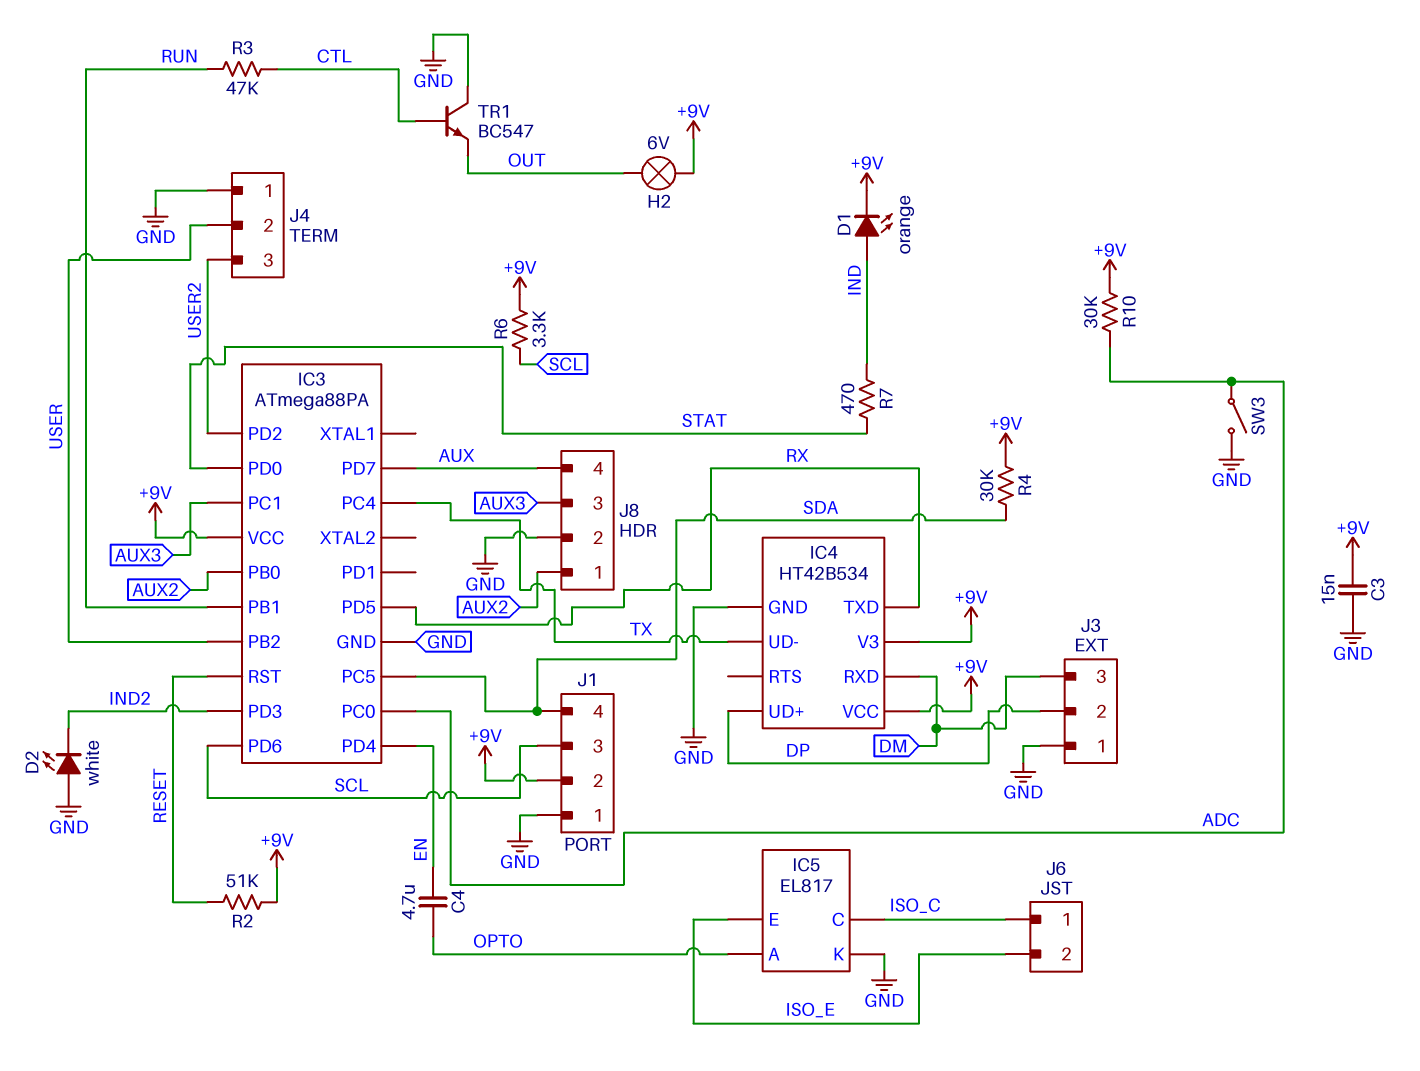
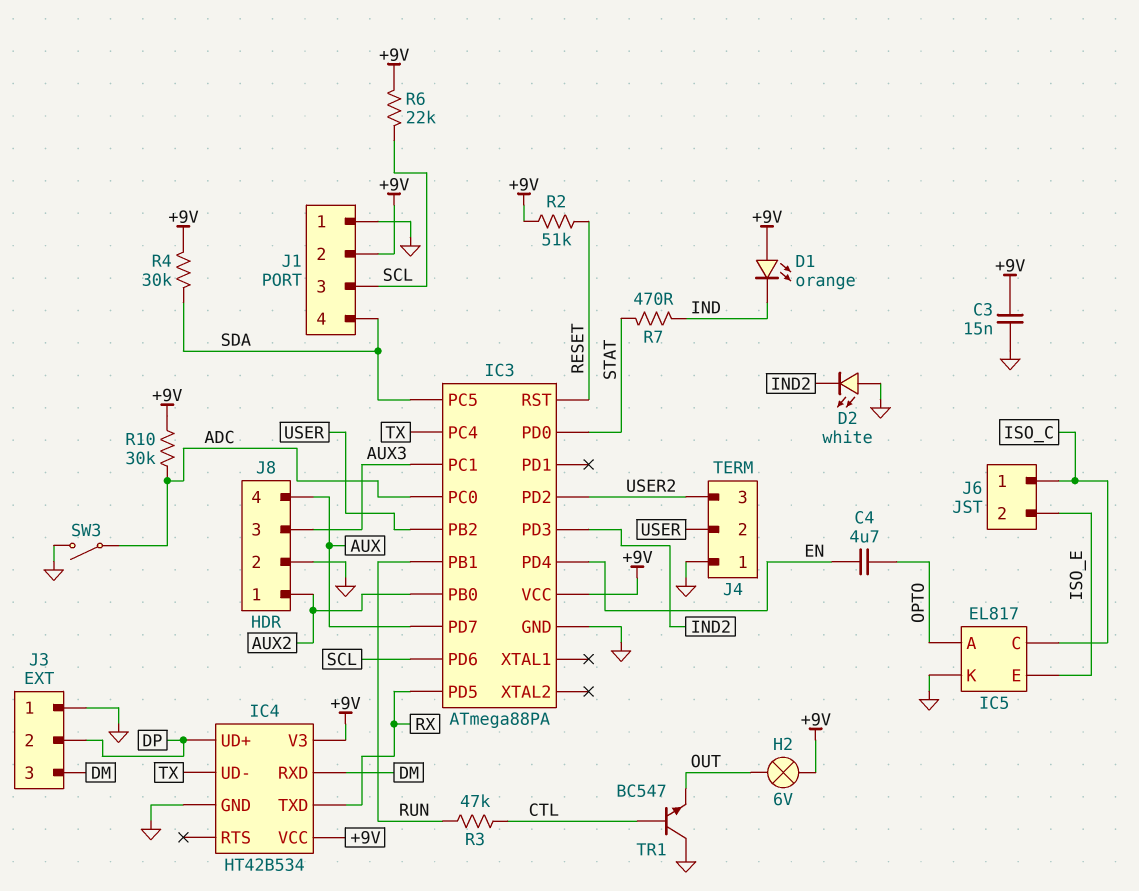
D1: LED orange (A IND, K +9V) -> LED orange (A +9V, K IND)
R6: 3.3k (+9V, SCL) -> 22k (+9V, SCL)

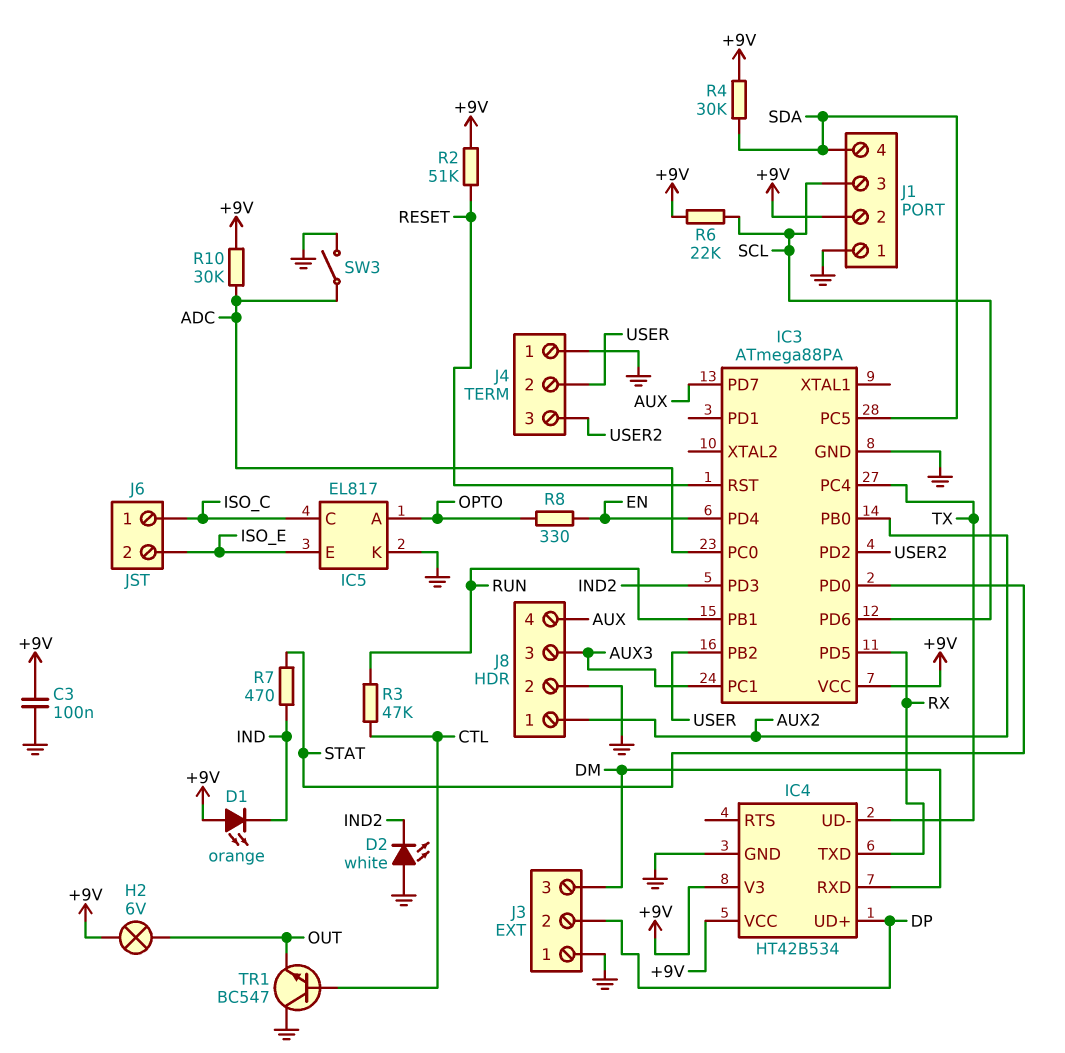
C3: 15nF (+9V, GND) -> 100nF (+9V, GND)
C4: 4.7uF (EN, OPTO) -> none
R8: none -> 330 (EN, OPTO)

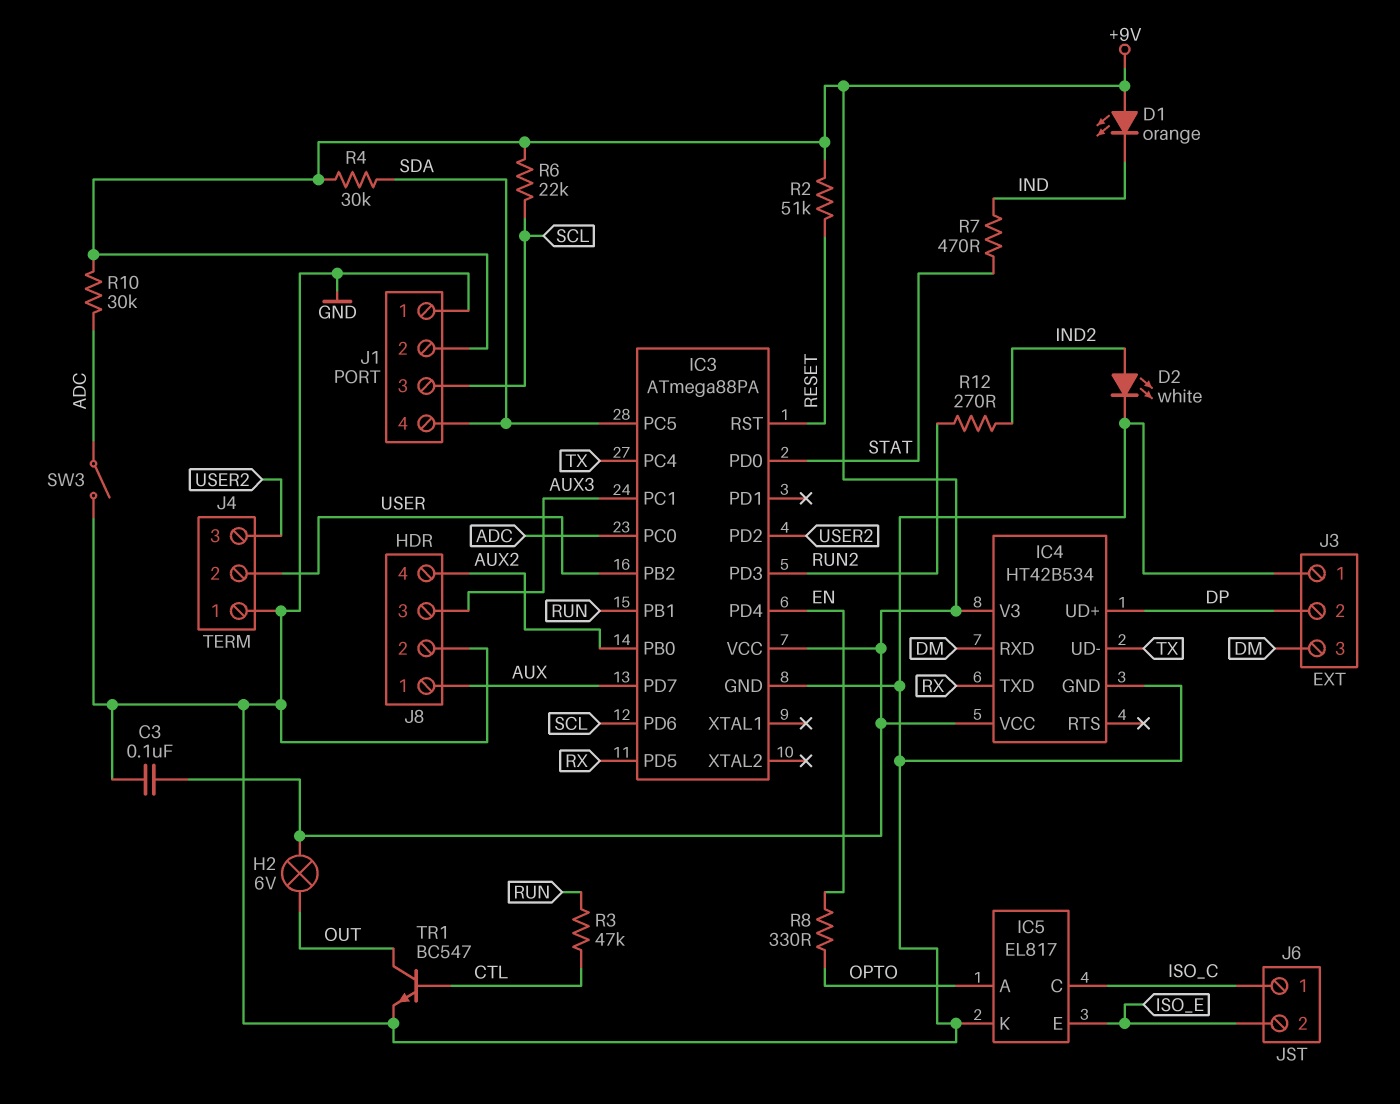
D2: LED white (A GND, K IND2) -> LED white (A IND2, K GND)
IC3 pin PD3: IND2 -> RUN2
J8 pin 1: AUX2 -> AUX
J8 pin 4: AUX -> AUX2
R12: none -> 270 (IND2, RUN2)
TR1: NPN BC547 (B CTL, C GND, E OUT) -> NPN BC547 (B CTL, C OUT, E GND)

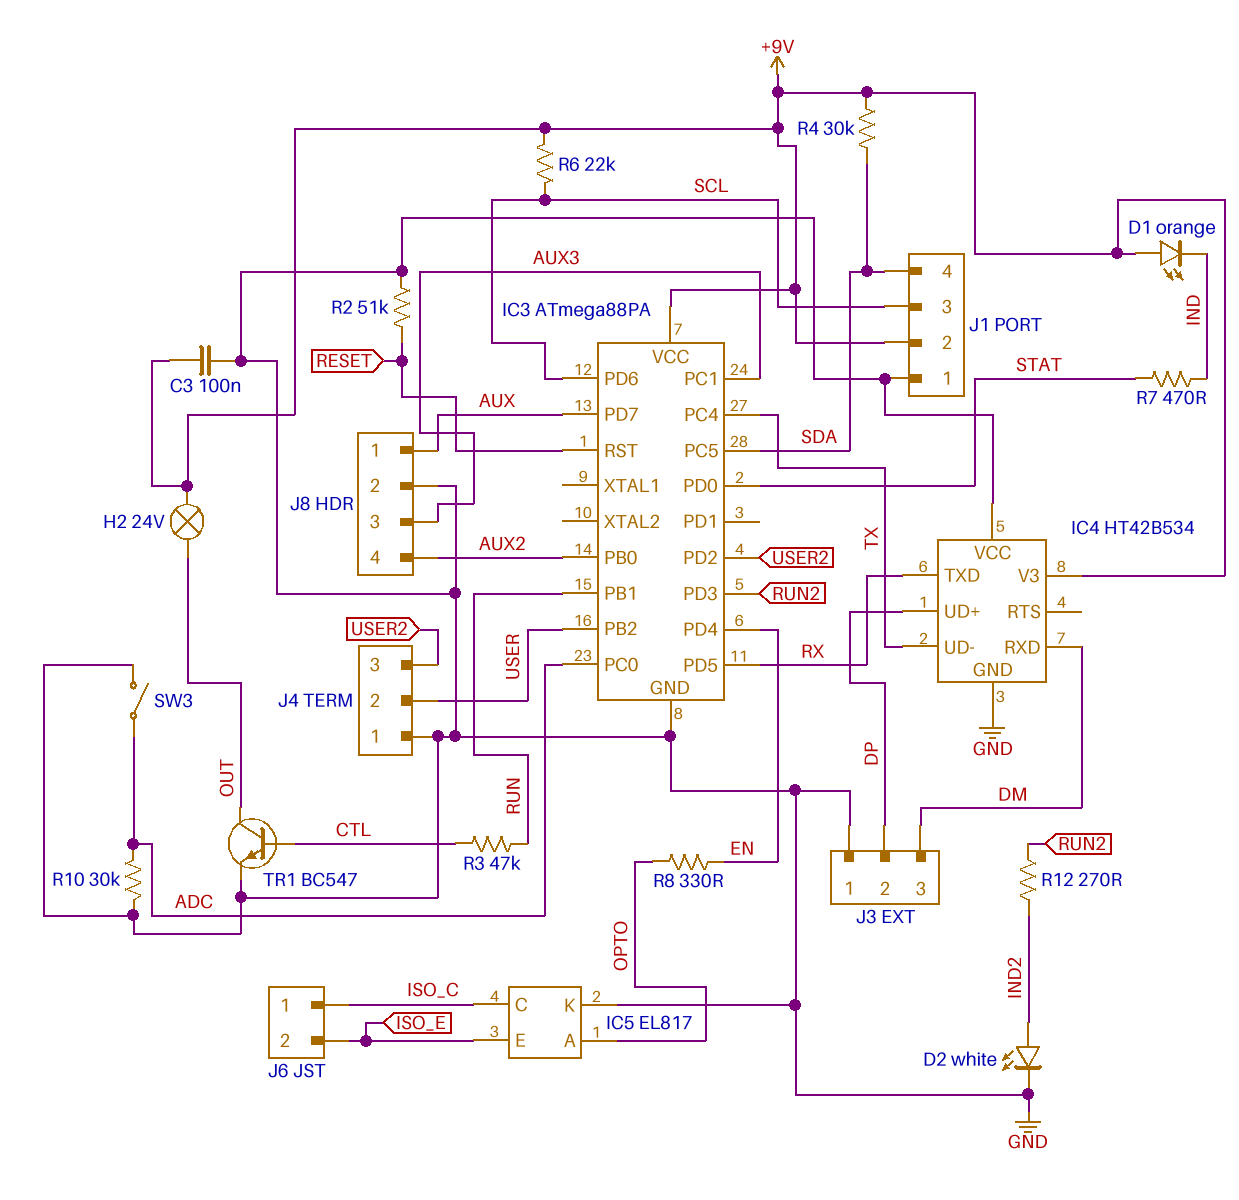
H2: lamp 6V (+9V, OUT) -> lamp 24V (+9V, OUT)
IC4 pin VCC: +9V -> GND
R2: 51k (+9V, RESET) -> 51k (GND, RESET)
R10: 30k (+9V, ADC) -> 30k (ADC, GND)

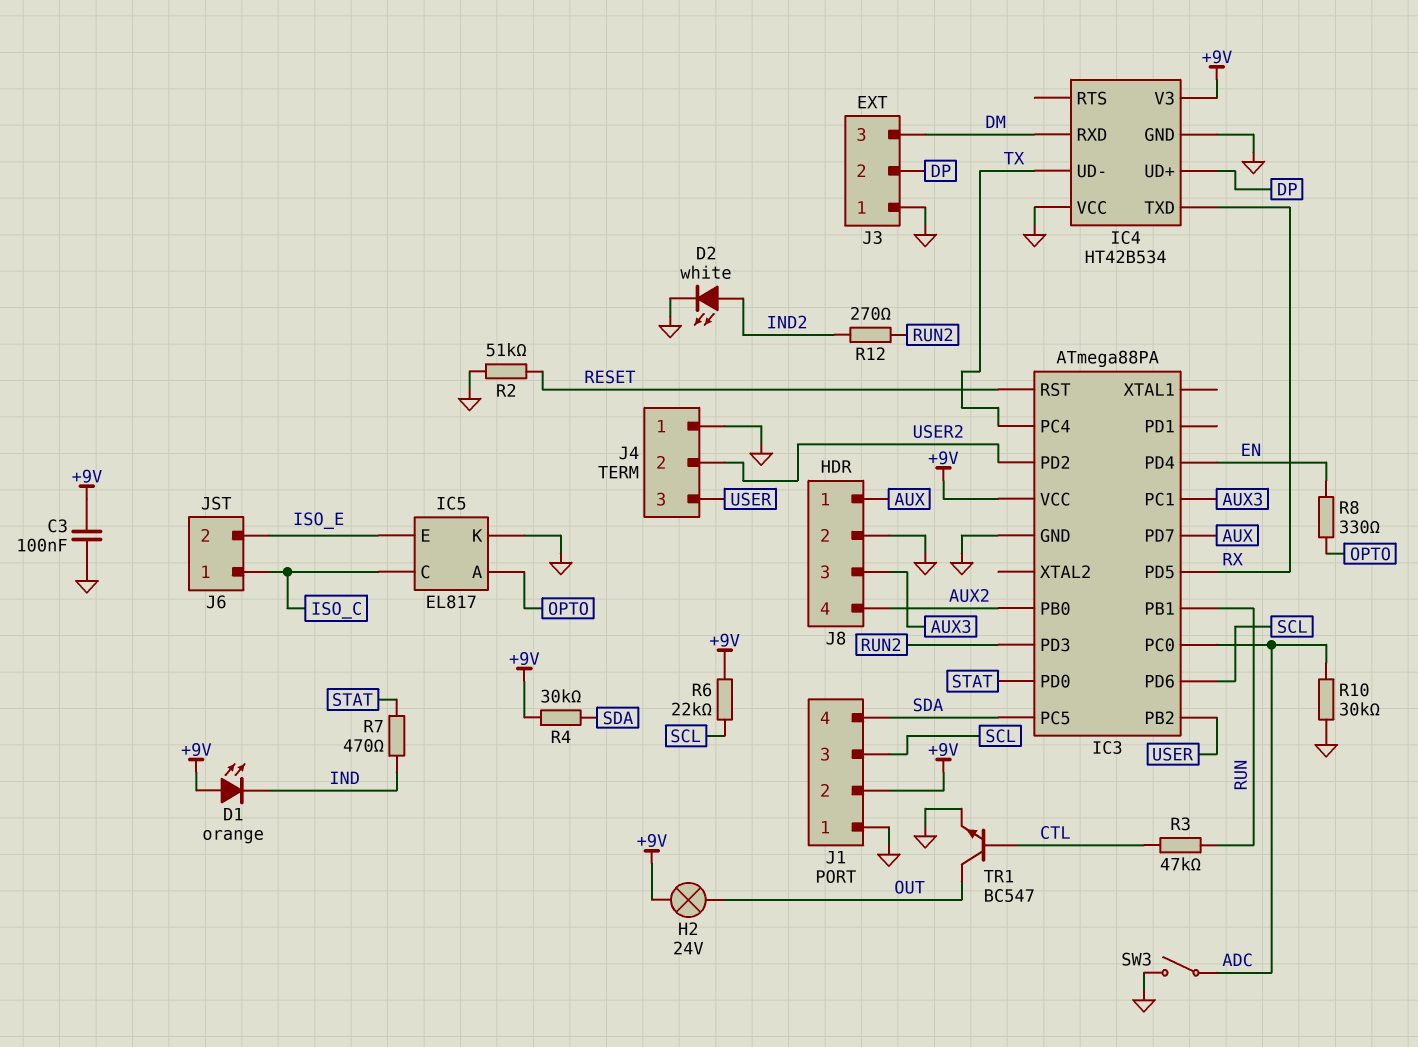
J4 pin 2: USER -> USER2
J4 pin 3: USER2 -> USER

